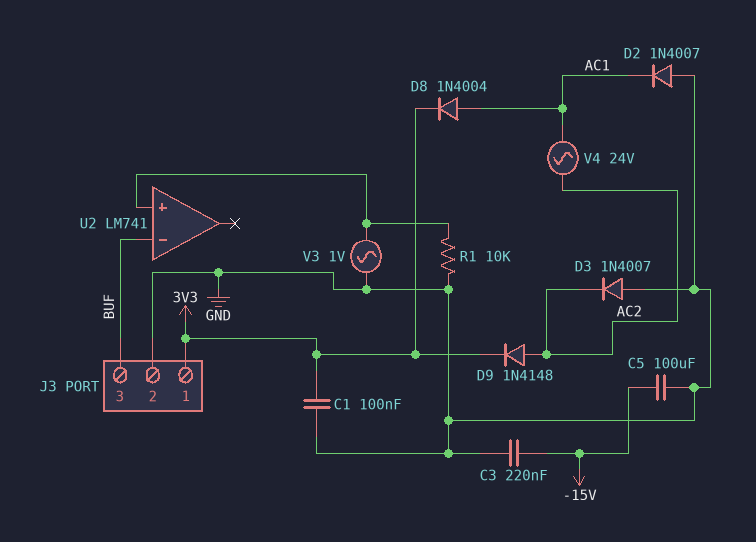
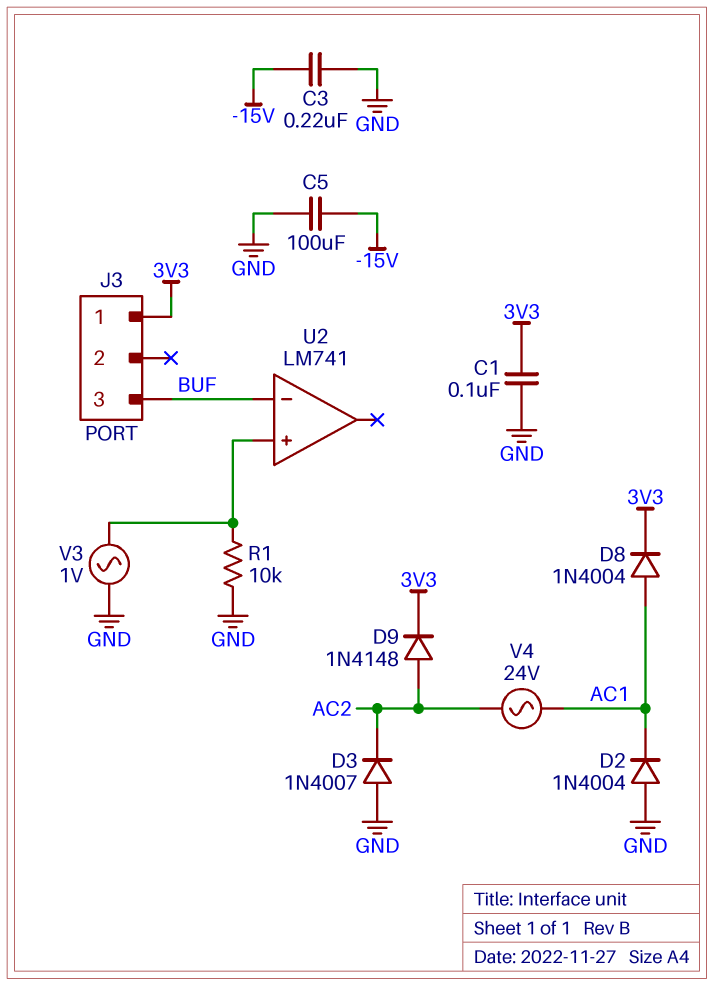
D2: diode 1N4007 (A GND, K AC1) -> diode 1N4004 (A GND, K AC1)
J3 pin 2: GND -> none

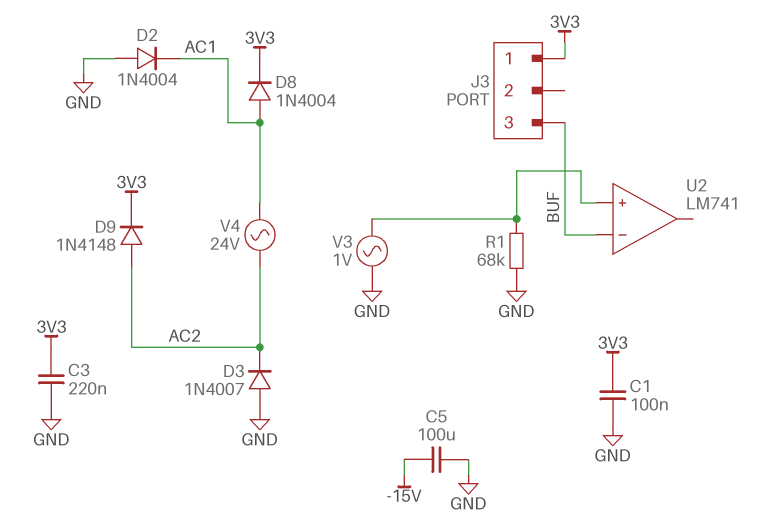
C3: 220nF (-15V, GND) -> 220nF (3V3, GND)
R1: 10k (GND, U2/in+) -> 68k (GND, U2/in+)

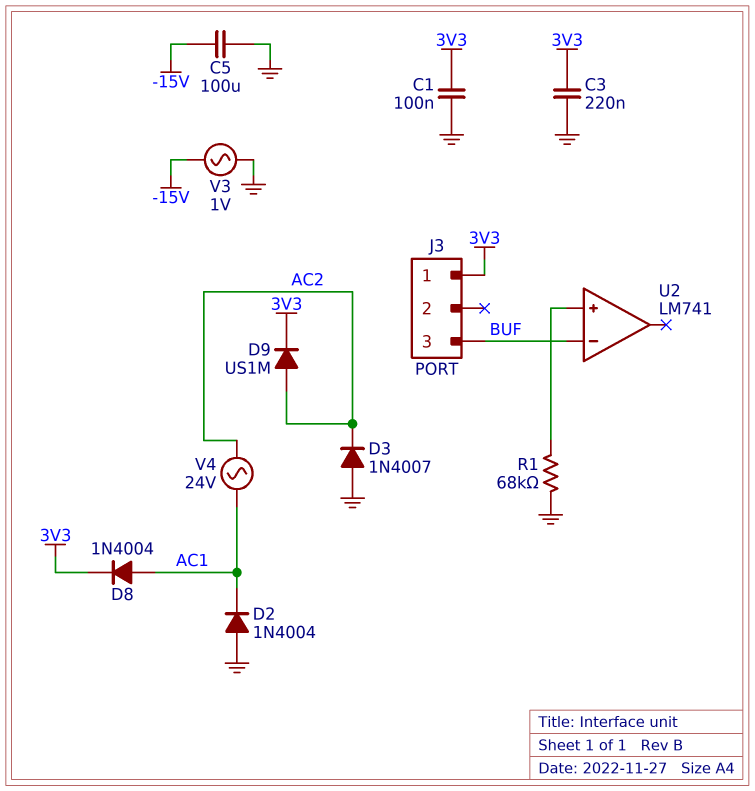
D9: diode 1N4148 (A AC2, K 3V3) -> diode US1M (A AC2, K 3V3)
V3: AC 1V (GND, U2/in+) -> AC 1V (-15V, GND)

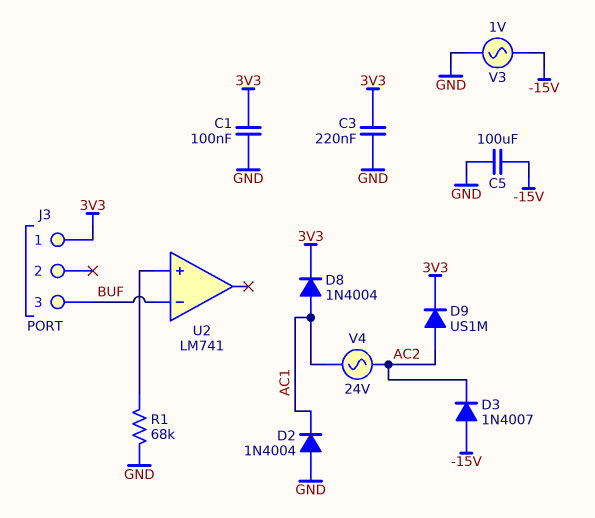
D3: diode 1N4007 (A GND, K AC2) -> diode 1N4007 (A -15V, K AC2)

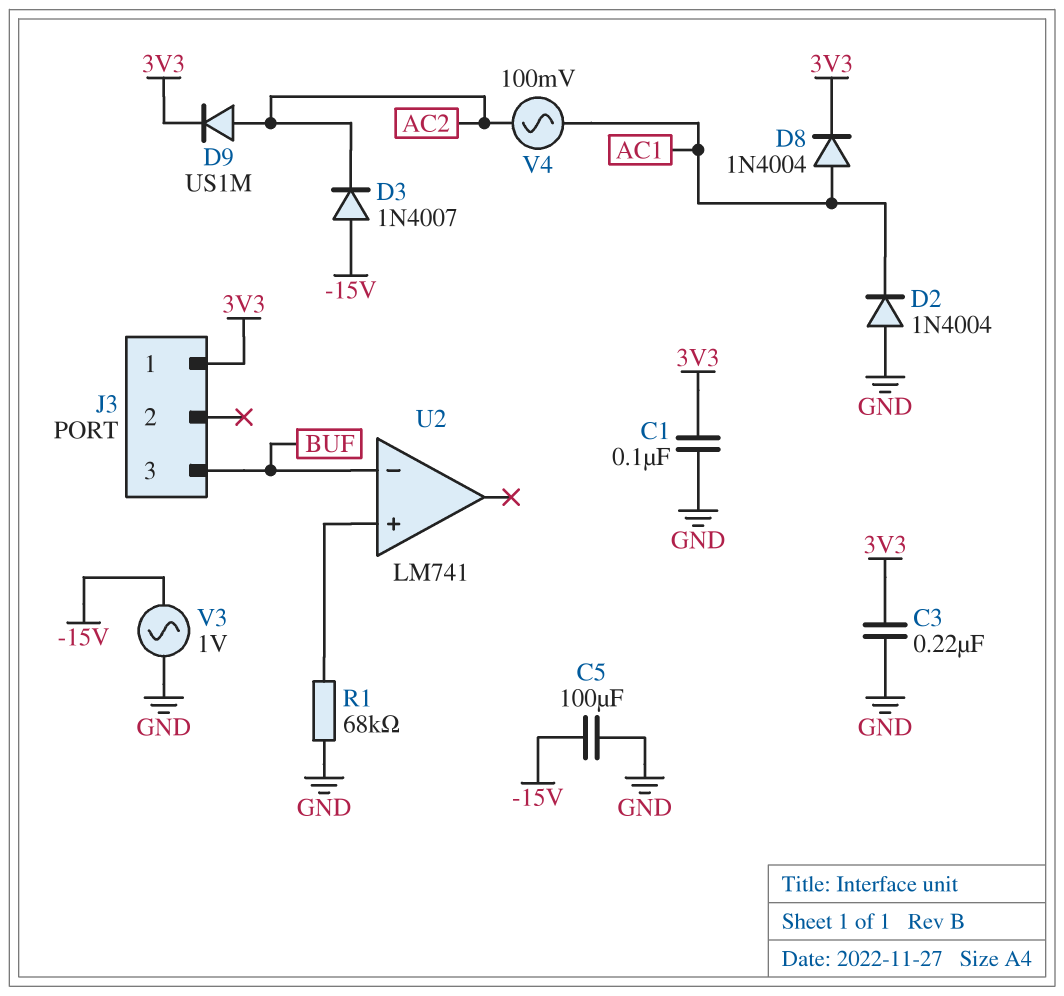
V4: AC 24V (AC1, AC2) -> AC 100mV (AC1, AC2)

